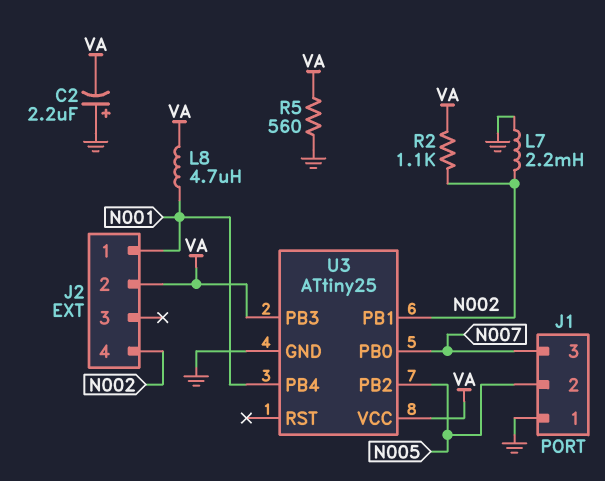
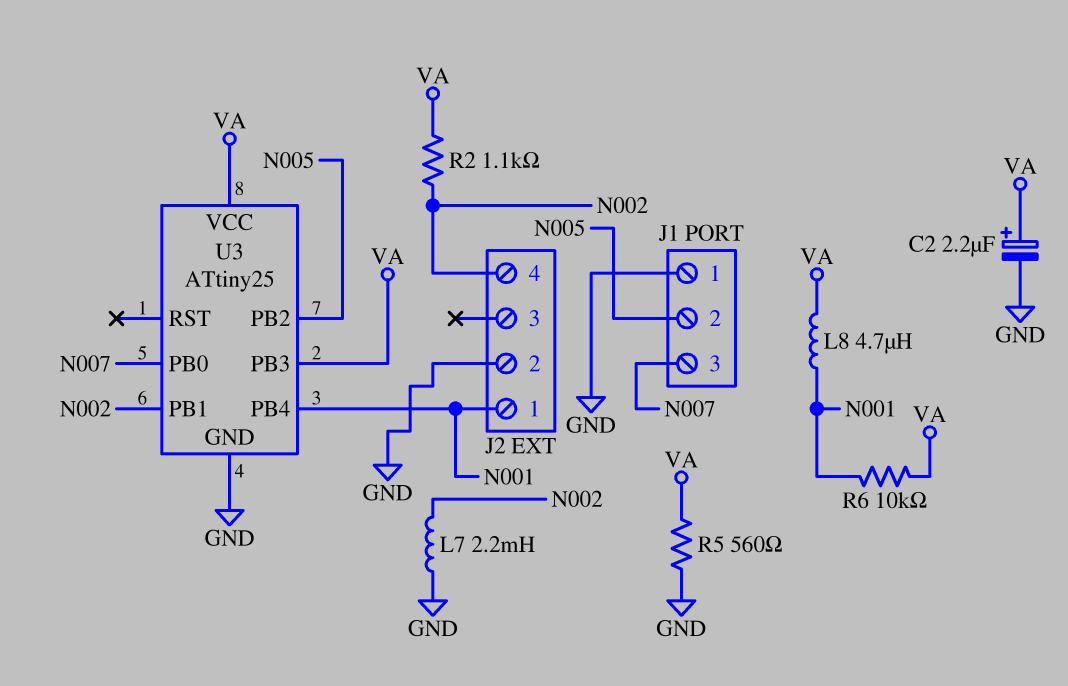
C2: 2.2uF (plus GND, minus VA) -> 2.2uF (plus VA, minus GND)
J2 pin 2: VA -> GND
R6: none -> 10k (N001, VA)

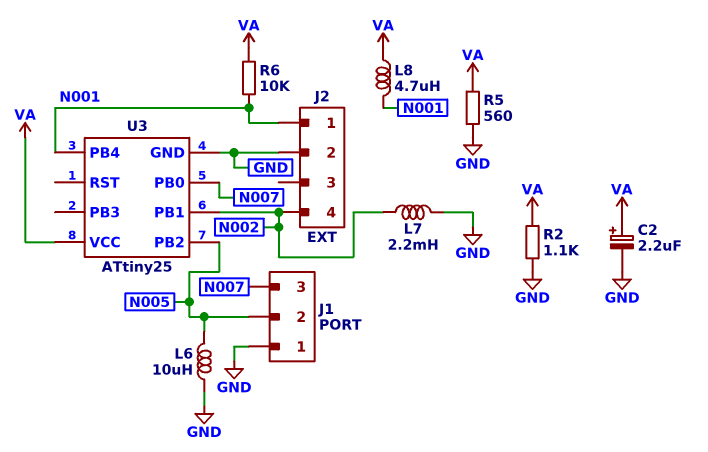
L6: none -> 10uH (GND, N005)
R2: 1.1k (N002, VA) -> 1.1k (GND, VA)
U3 pin PB3: VA -> none

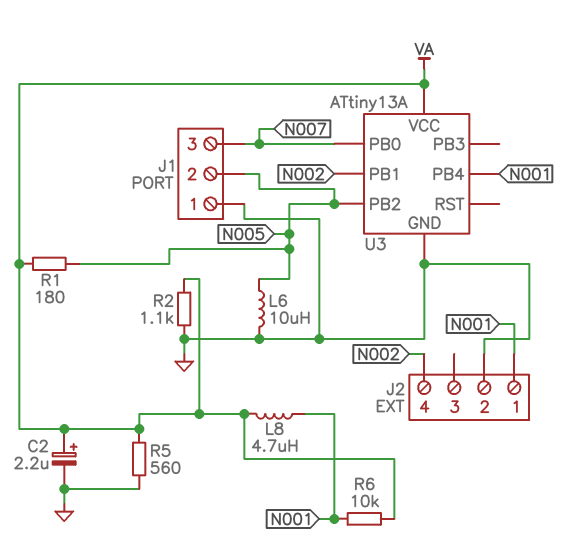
L7: 2.2mH (GND, N002) -> none
R1: none -> 180 (N005, VA)
U3: ATtiny25 -> ATtiny13A

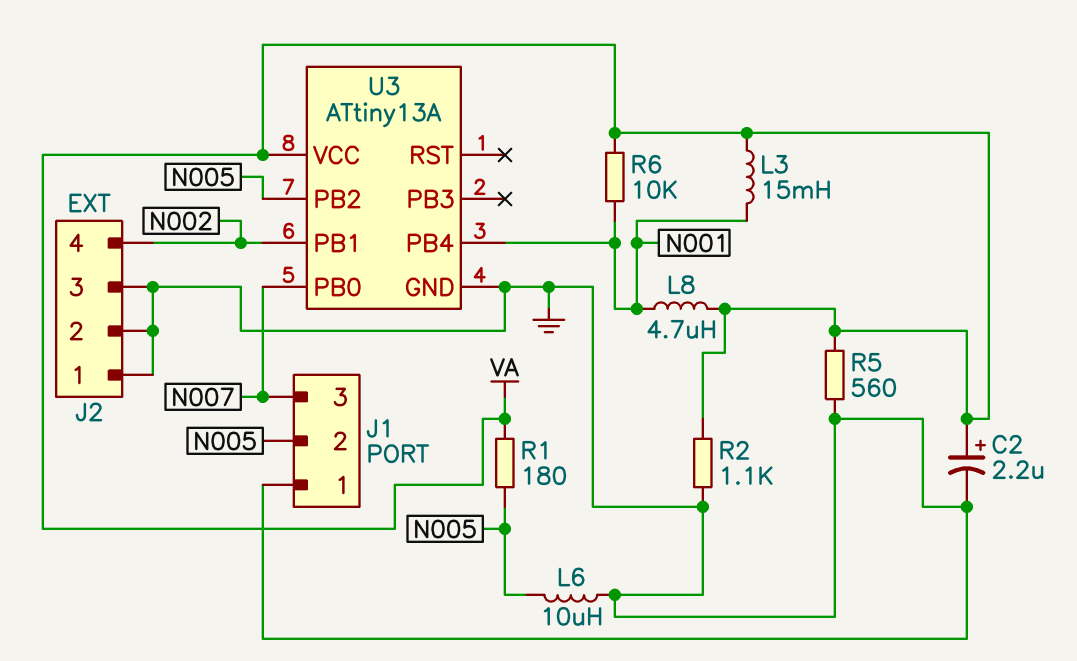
J2 pin 1: N001 -> GND
J2 pin 3: none -> GND
L3: none -> 15mH (N001, VA)

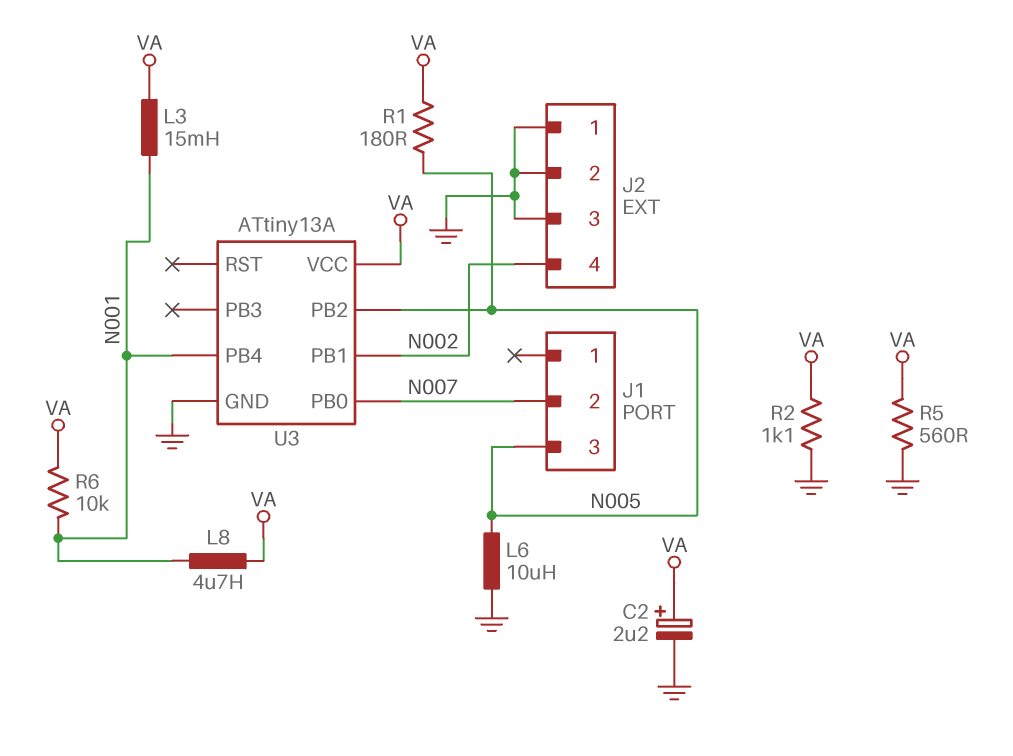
J1 pin 1: GND -> none
J1 pin 2: N005 -> N007
J1 pin 3: N007 -> N005

